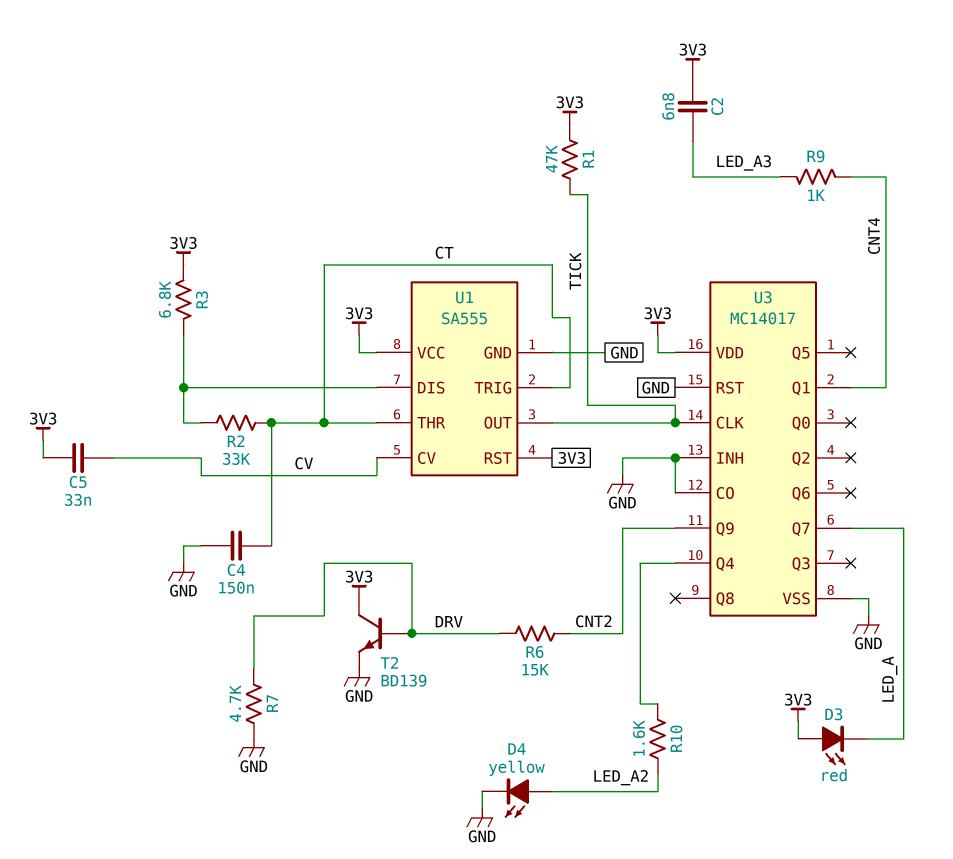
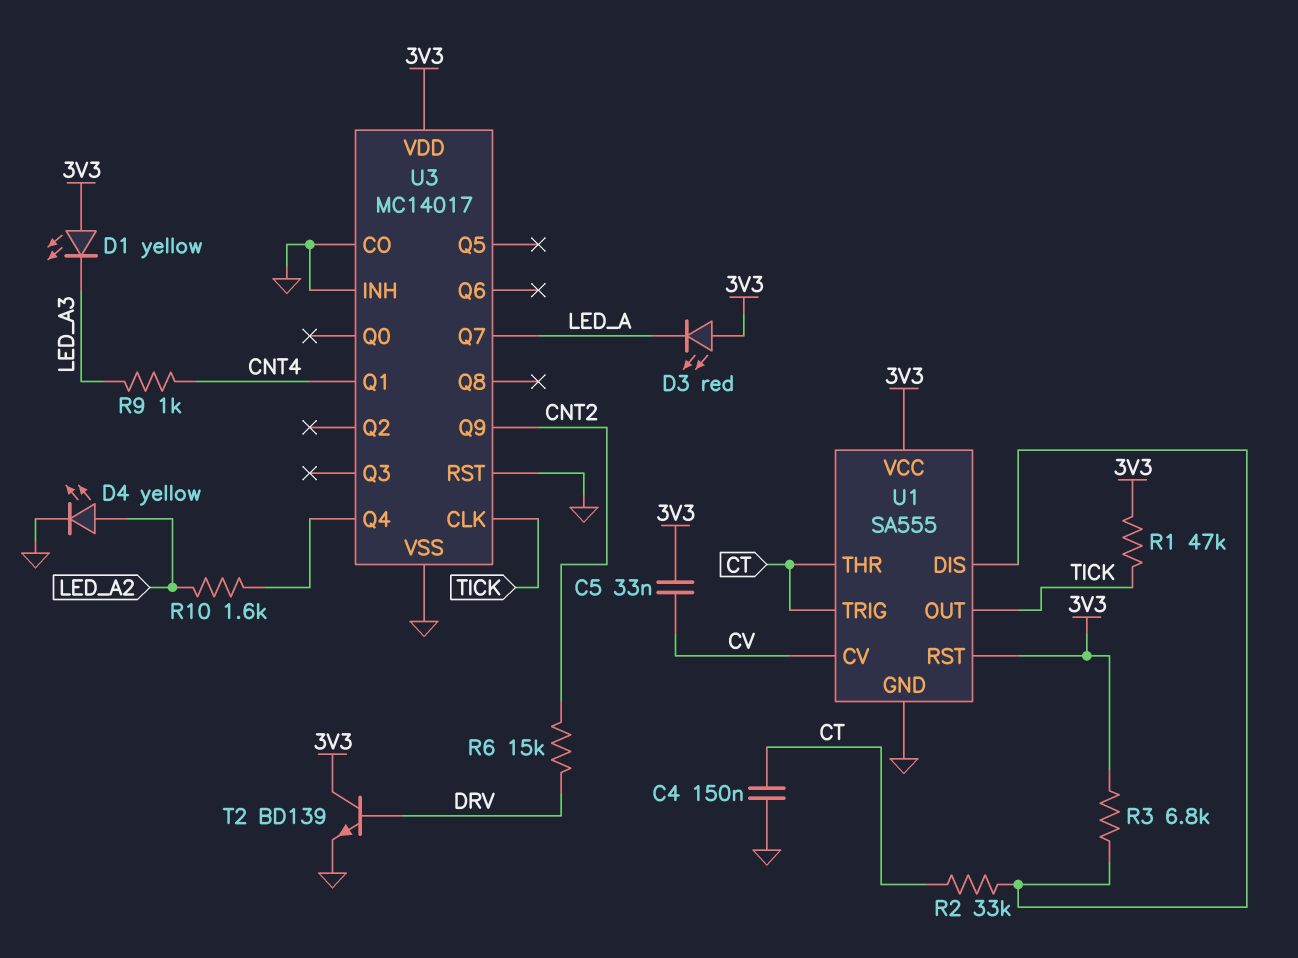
C2: 6.8nF (3V3, LED_A3) -> none
D1: none -> LED yellow (A 3V3, K LED_A3)
R7: 4.7k (DRV, GND) -> none

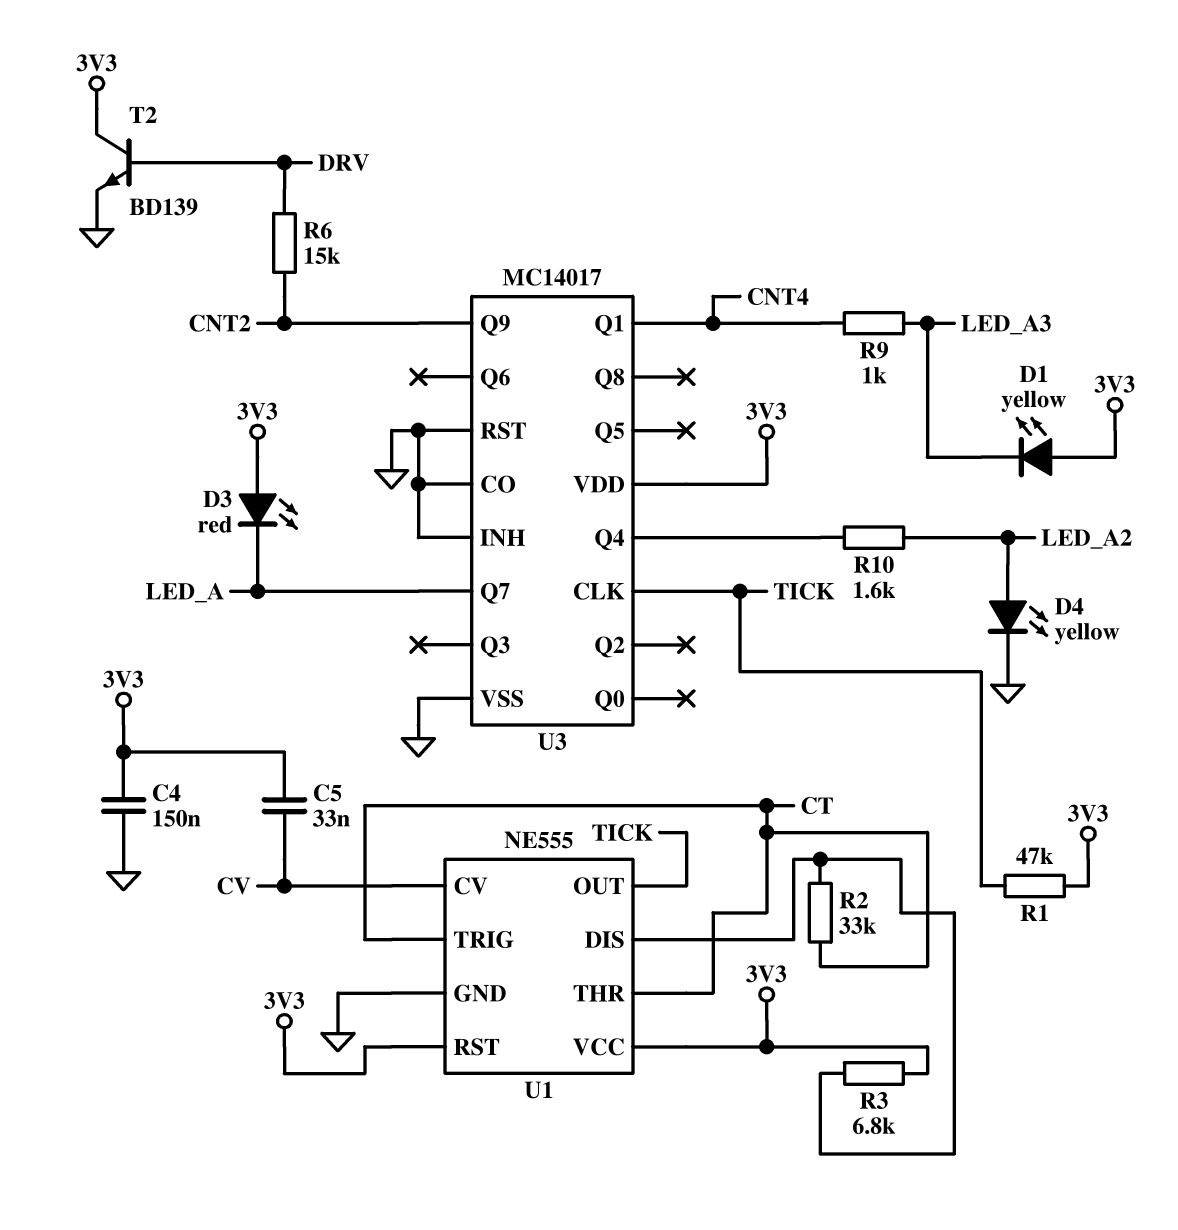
C4: 150nF (CT, GND) -> 150nF (3V3, GND)
U1: SA555 -> NE555

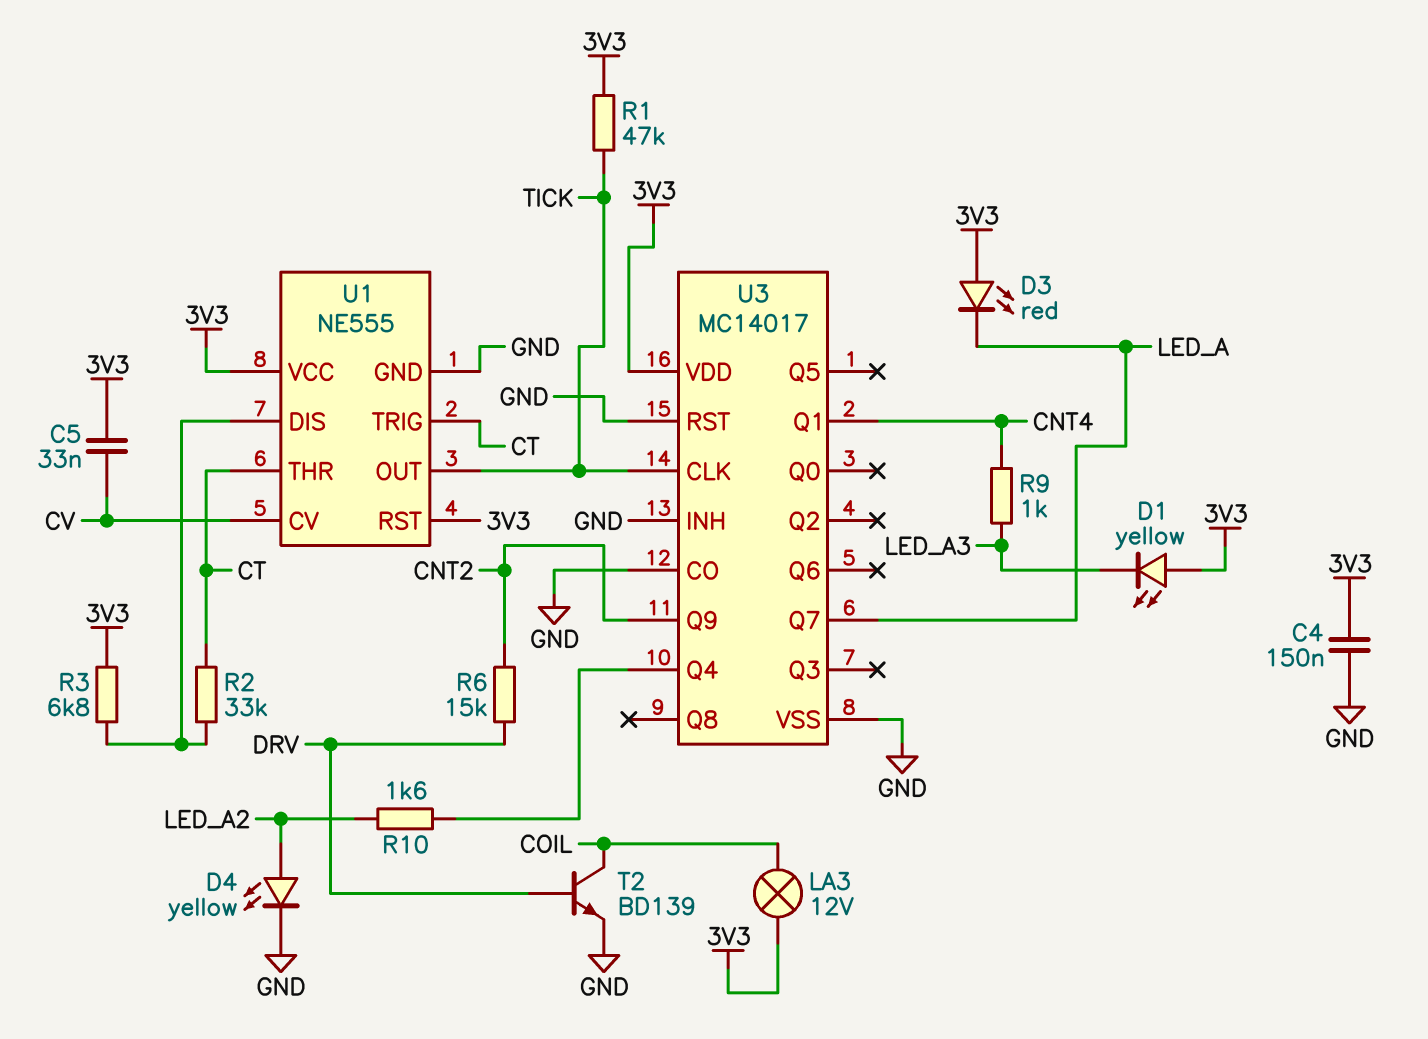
LA3: none -> lamp 12V (3V3, COIL)
T2: NPN BD139 (B DRV, C 3V3, E GND) -> NPN BD139 (B DRV, C COIL, E GND)

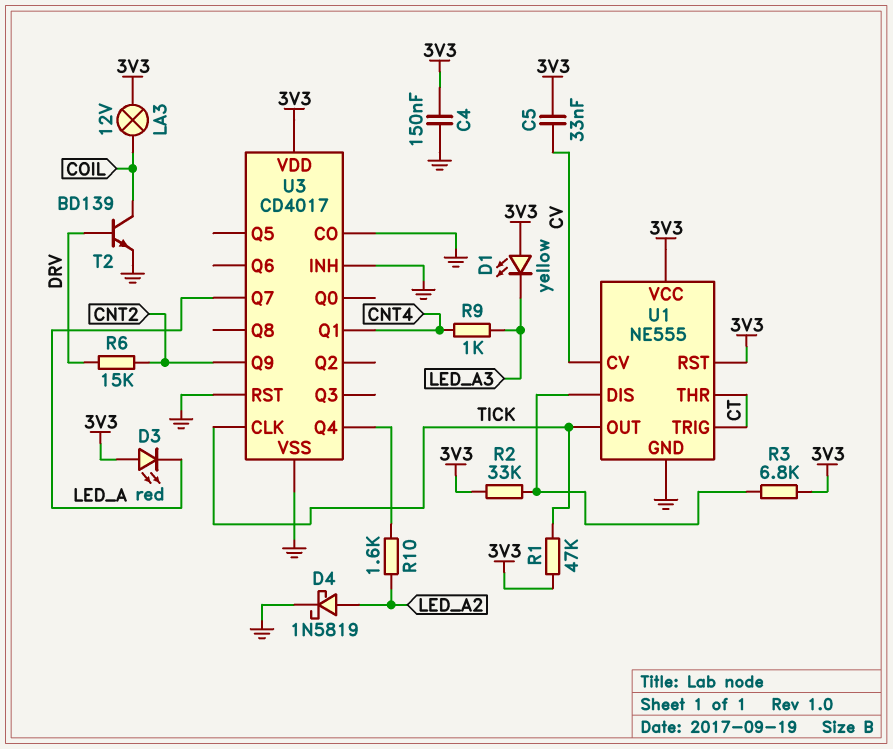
D4: LED yellow (A LED_A2, K GND) -> schottky 1N5819 (A LED_A2, K GND)
R2: 33k (CT, U1/DIS) -> 33k (3V3, U1/DIS)
U3: MC14017 -> CD4017

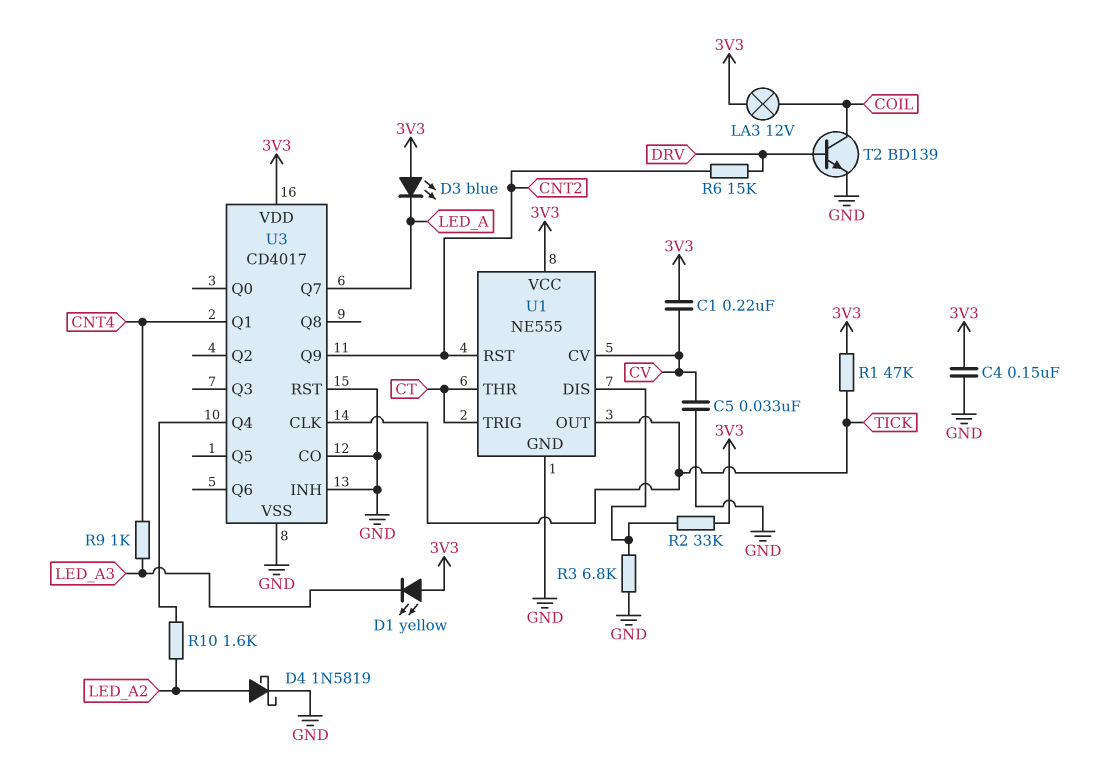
C1: none -> 220nF (3V3, CV)
C5: 33nF (3V3, CV) -> 33nF (CV, GND)
D3: LED red (A 3V3, K LED_A) -> LED blue (A 3V3, K LED_A)
R3: 6.8k (3V3, U1/DIS) -> 6.8k (GND, U1/DIS)
U1 pin RST: 3V3 -> CNT2

